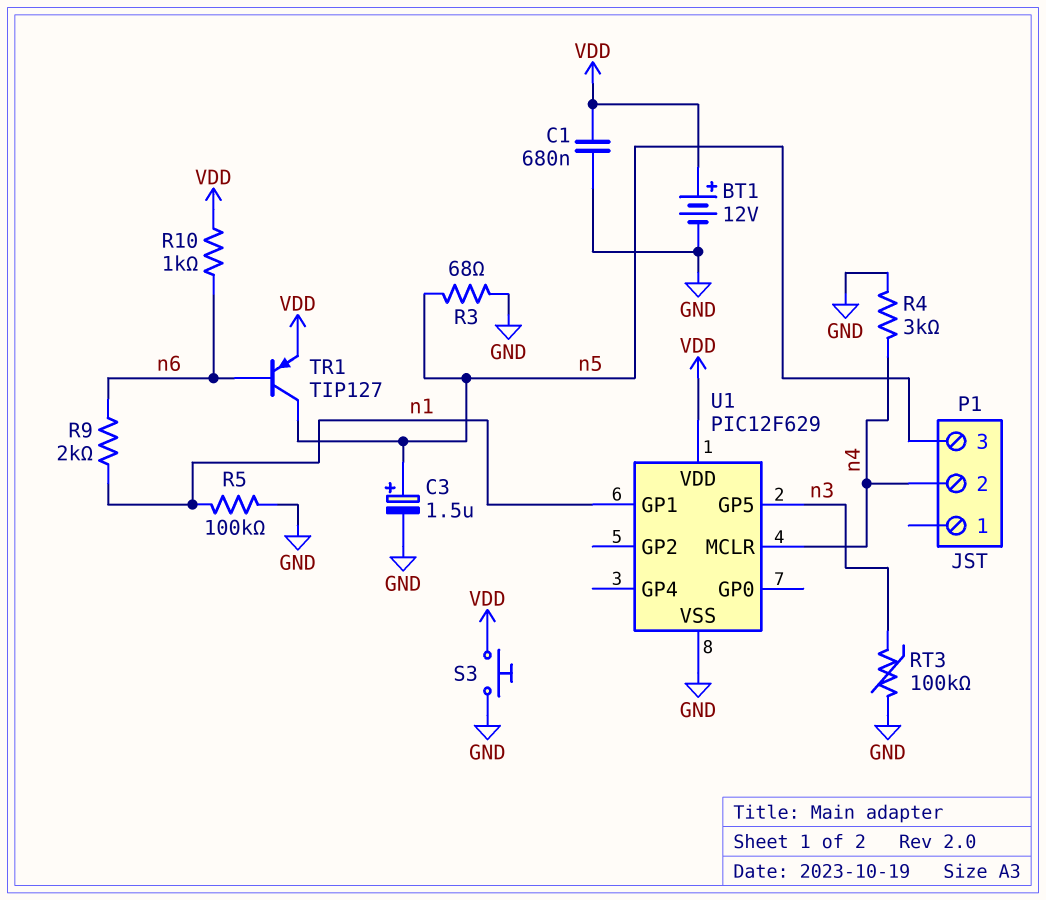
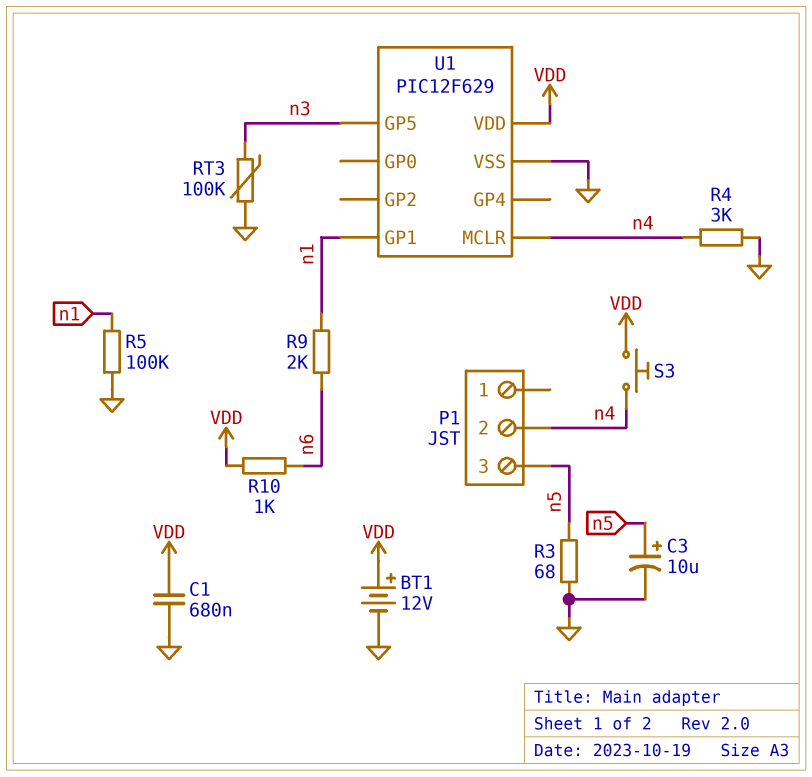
C3: 1.5uF (plus n5, minus GND) -> 10uF (plus n5, minus GND)
S3: button (GND, VDD) -> button (VDD, n4)
TR1: PNP TIP127 (B n6, C n5, E VDD) -> none

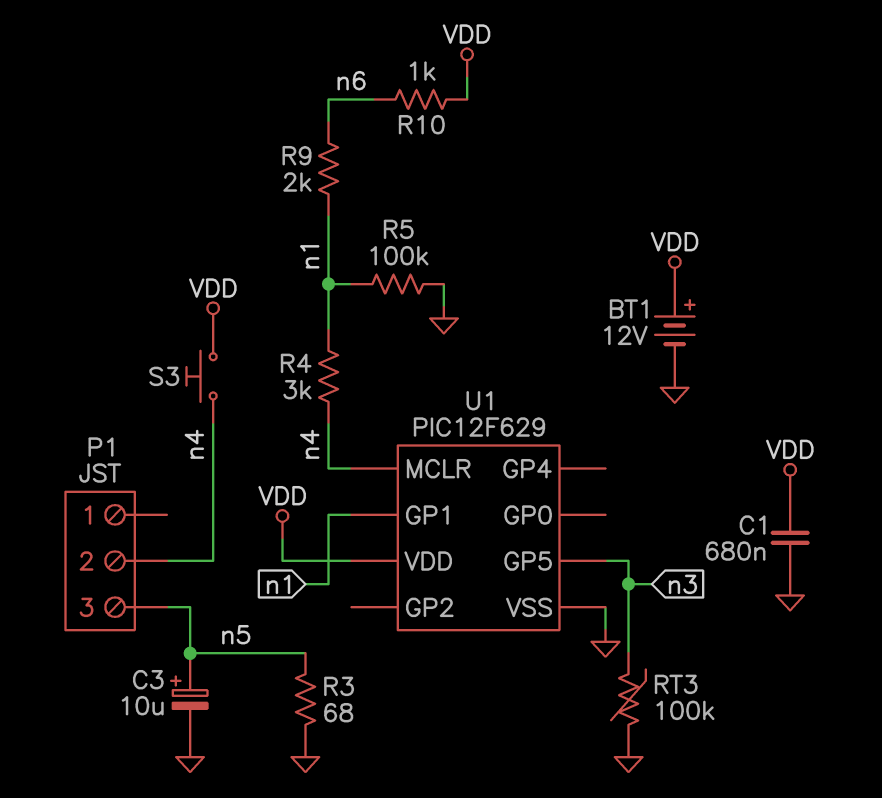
R4: 3k (GND, n4) -> 3k (n1, n4)

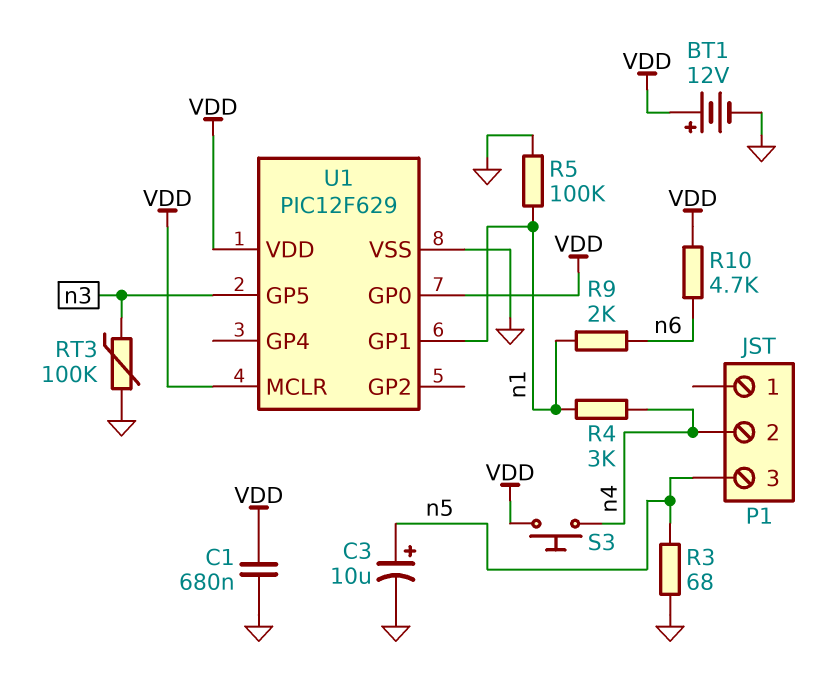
R10: 1k (VDD, n6) -> 4.7k (VDD, n6)
U1 pin GP0: none -> VDD
U1 pin MCLR: n4 -> VDD

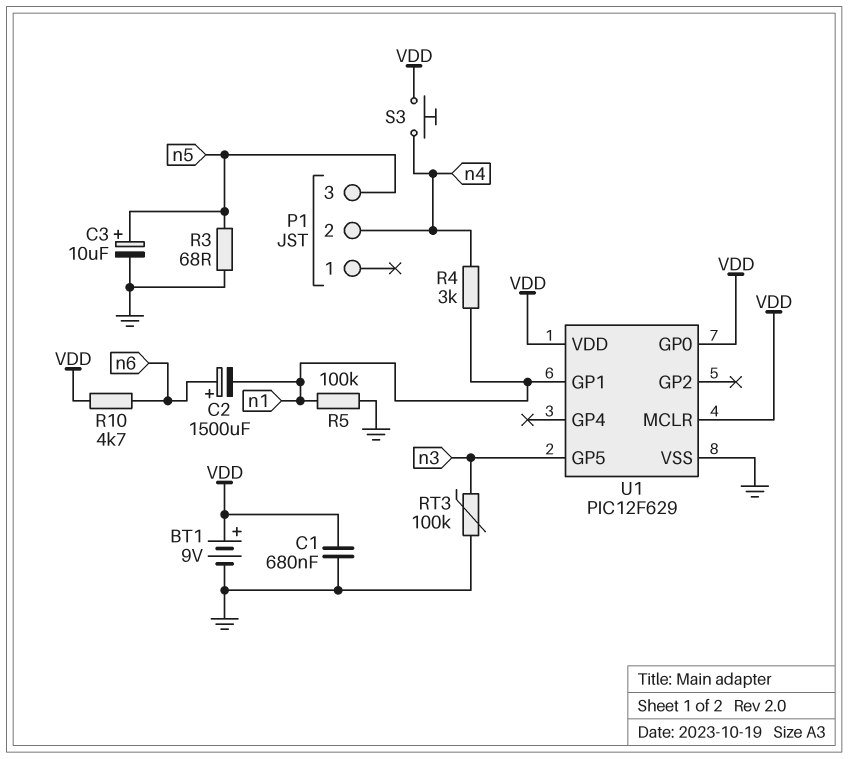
BT1: 12V (plus VDD, minus GND) -> 9V (plus VDD, minus GND)
C2: none -> 1500uF (plus n6, minus n1)
R9: 2k (n1, n6) -> none

